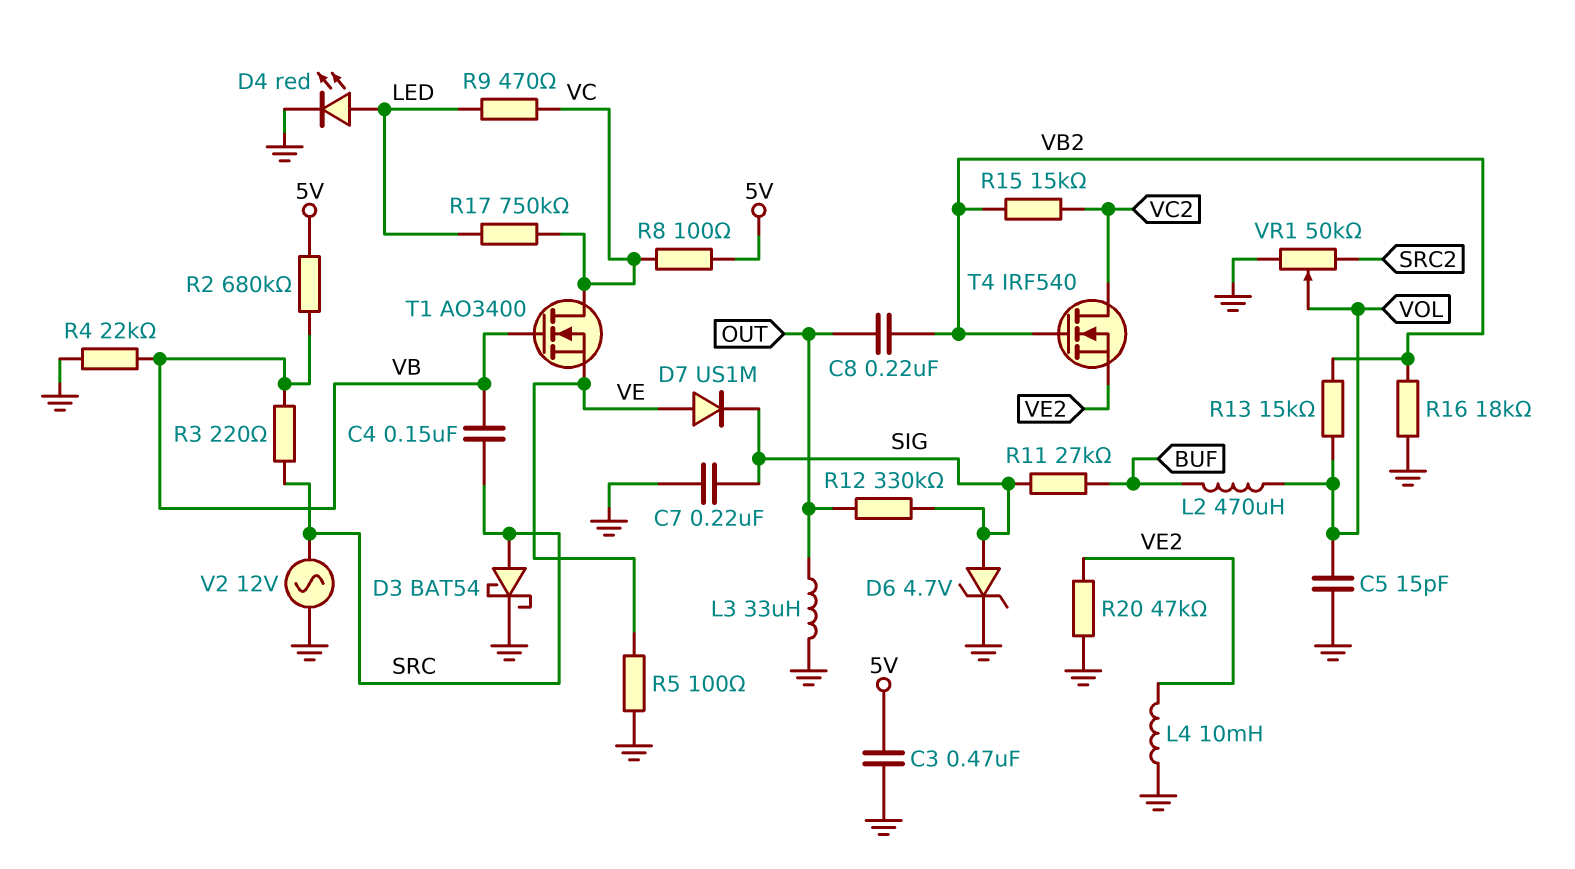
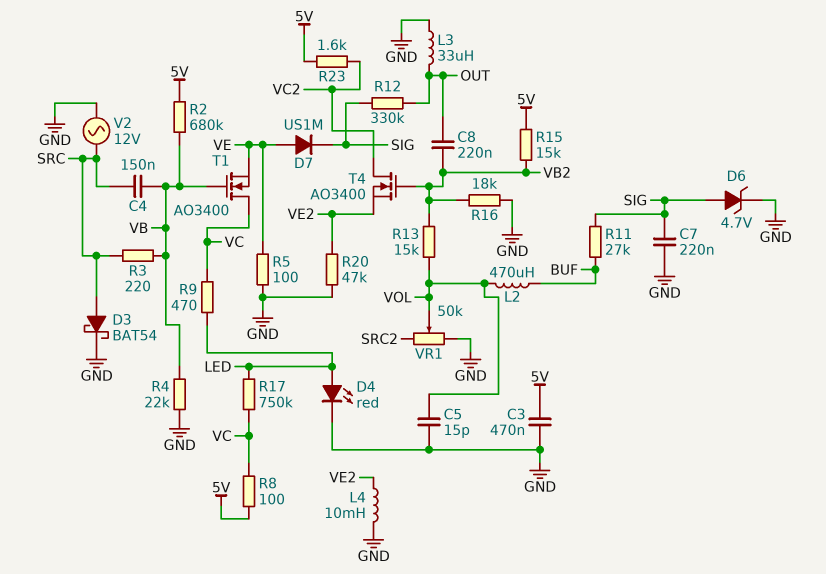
R15: 15k (VB2, VC2) -> 15k (5V, VB2)
R23: none -> 1.6k (5V, VC2)
T4: NMOS IRF540 (G VB2, D VC2, S VE2) -> NMOS AO3400 (G VB2, D VC2, S VE2)

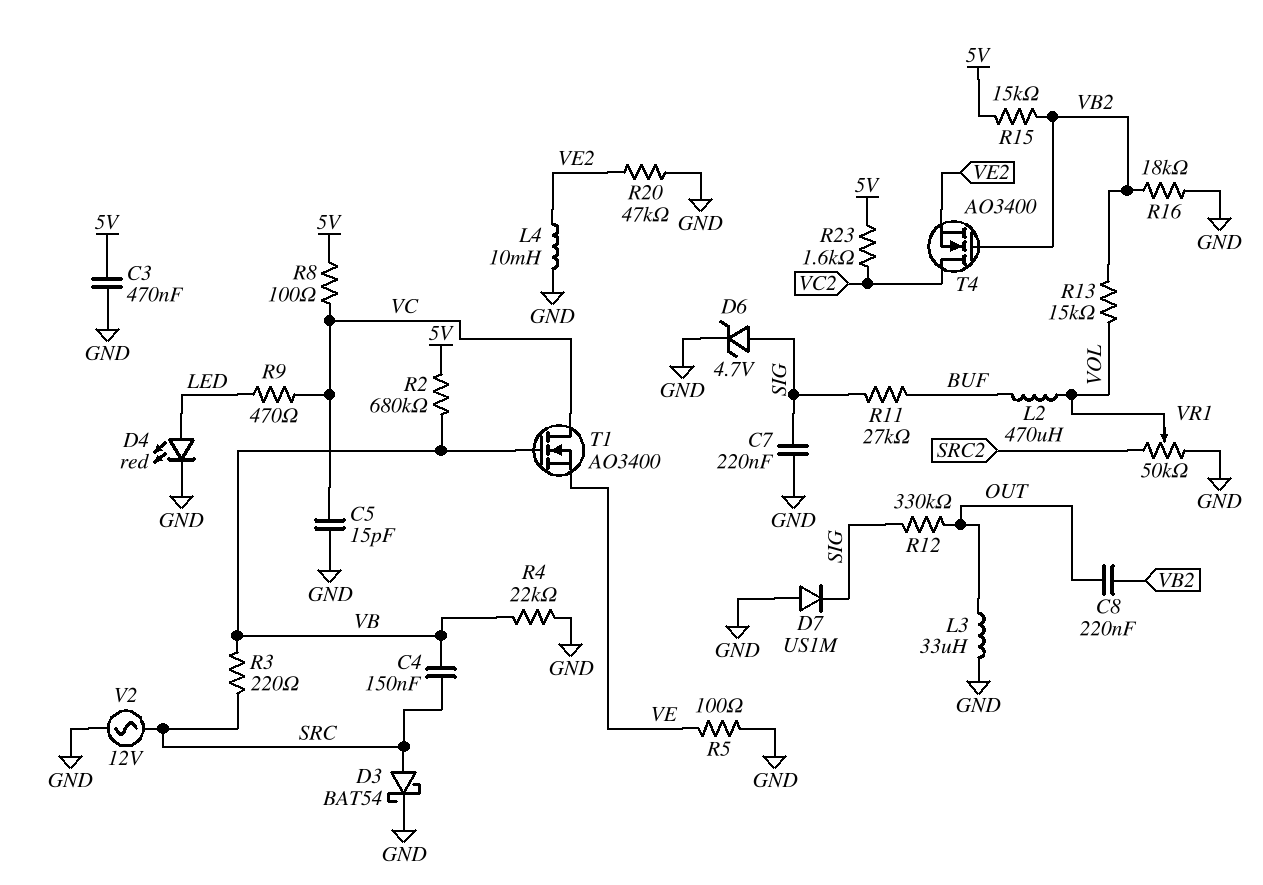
C5: 15pF (GND, VOL) -> 15pF (GND, VC)
D7: diode US1M (A VE, K SIG) -> diode US1M (A GND, K SIG)
R17: 750k (LED, VC) -> none

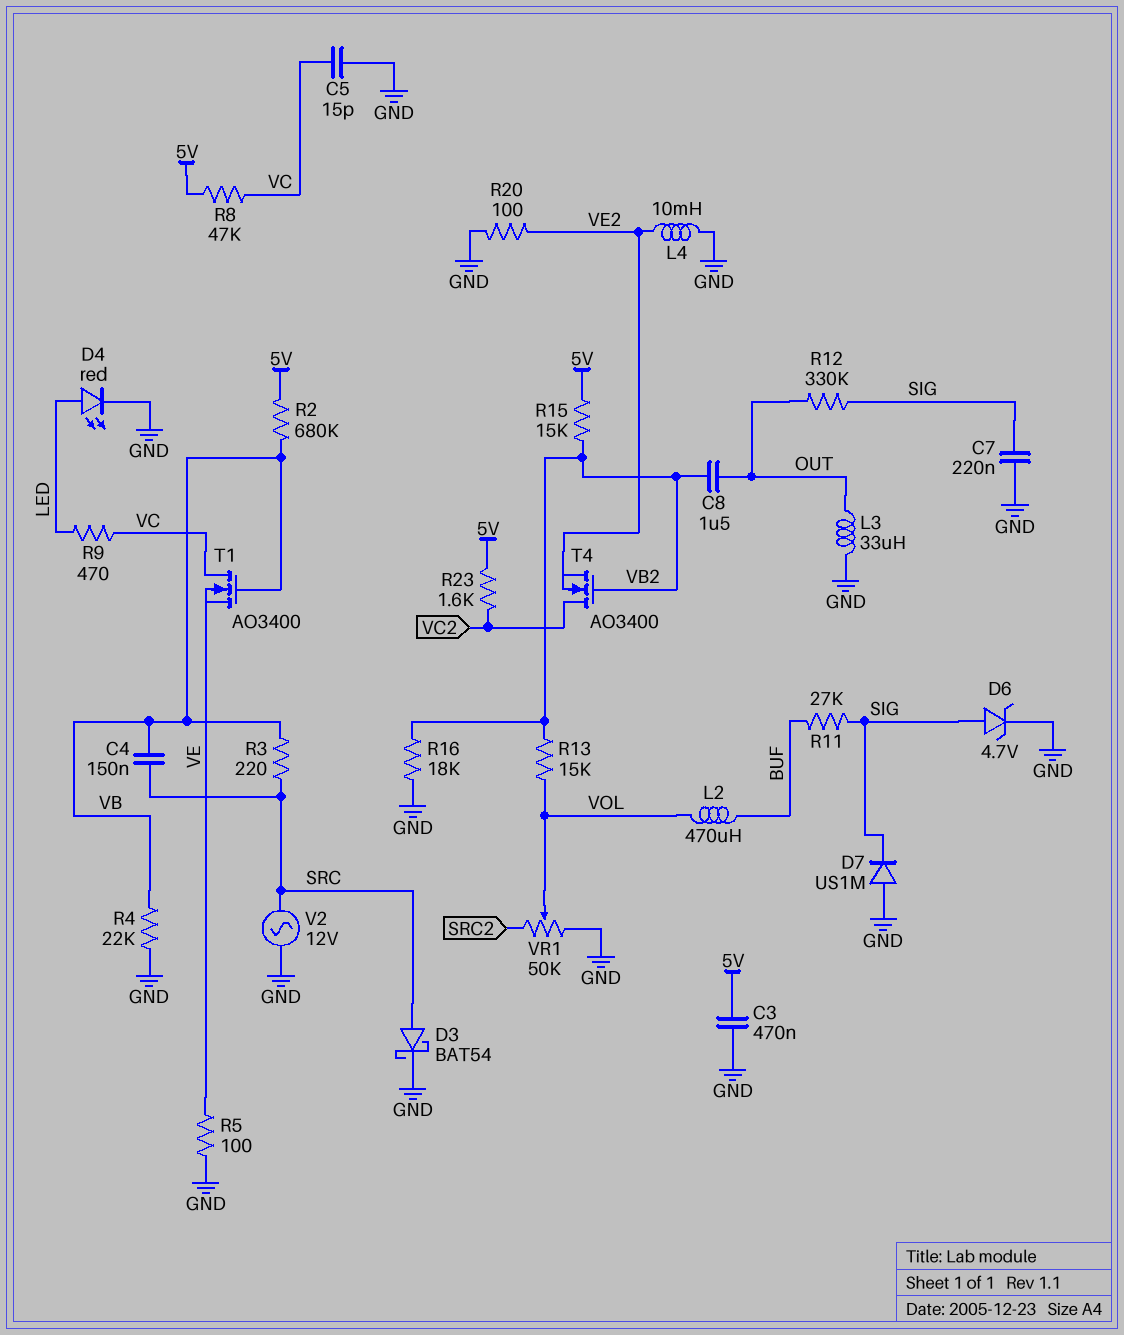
C8: 220nF (OUT, VB2) -> 1.5uF (OUT, VB2)
R8: 100 (5V, VC) -> 47k (5V, VC)
R20: 47k (GND, VE2) -> 100 (GND, VE2)

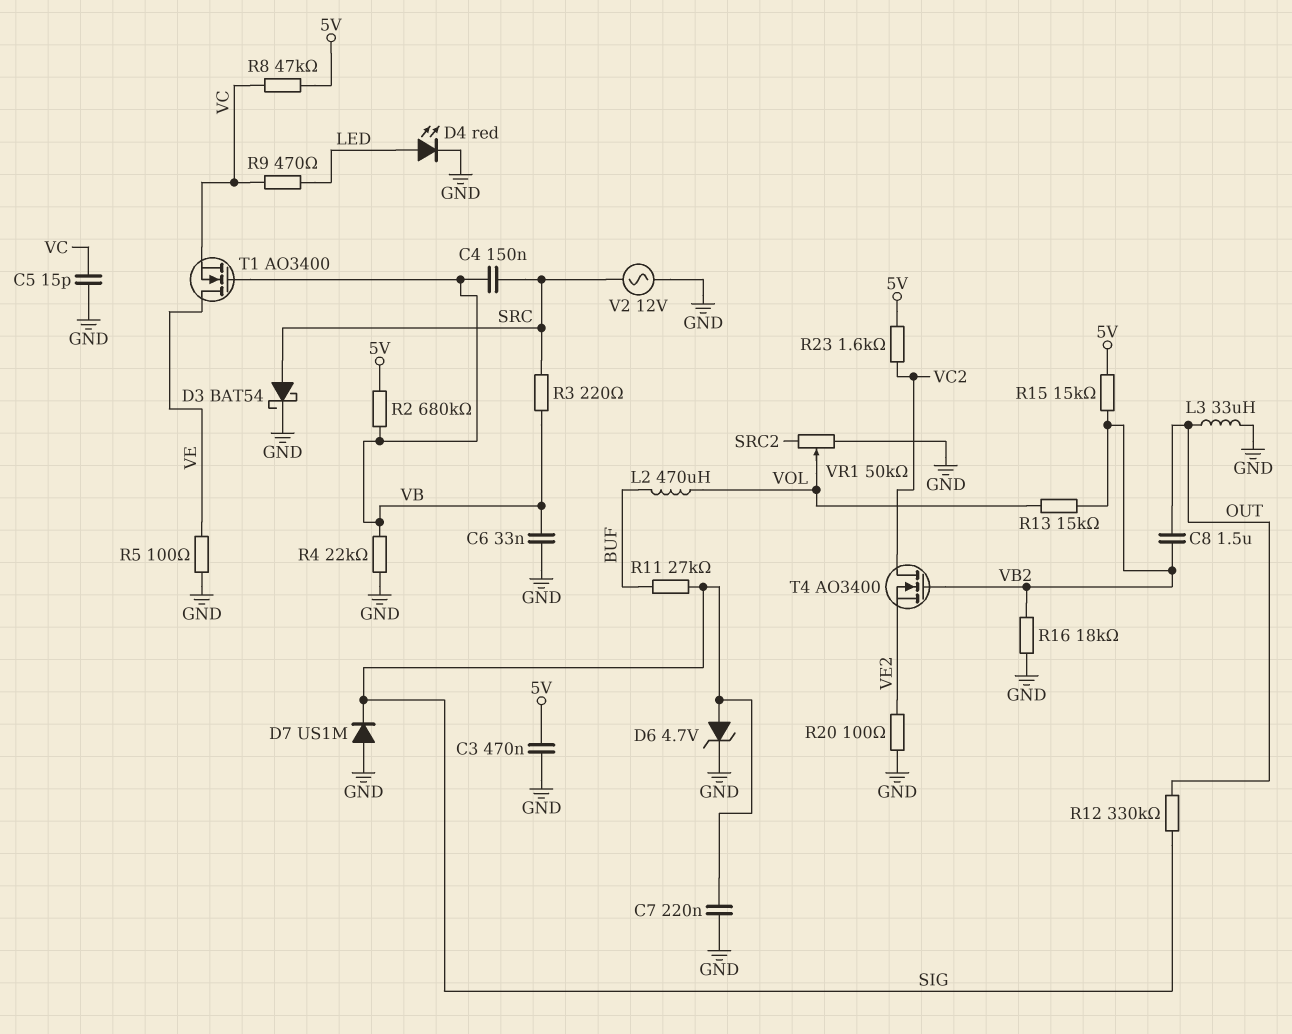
C6: none -> 33nF (GND, VB)
L4: 10mH (GND, VE2) -> none
T1: NMOS AO3400 (G VB, D VC, S VE) -> NMOS AO3400 (G VB, D VE, S VC)

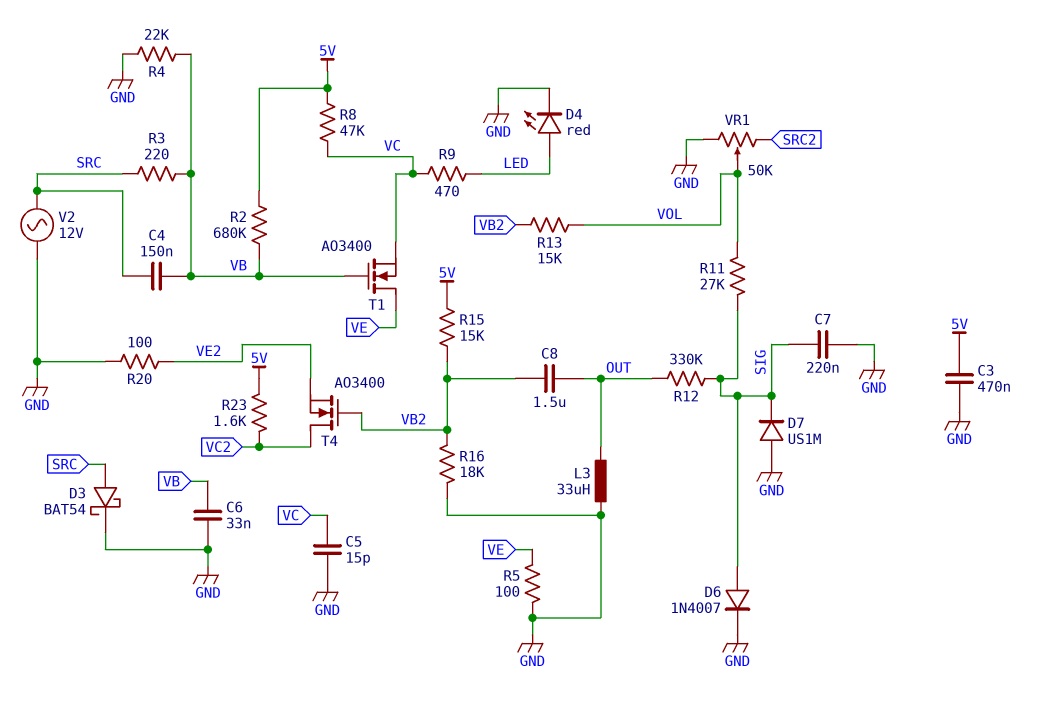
D6: zener 4.7V (A SIG, K GND) -> diode 1N4007 (A SIG, K GND)
L2: 470uH (BUF, VOL) -> none
R11: 27k (BUF, SIG) -> 27k (SIG, VOL)

